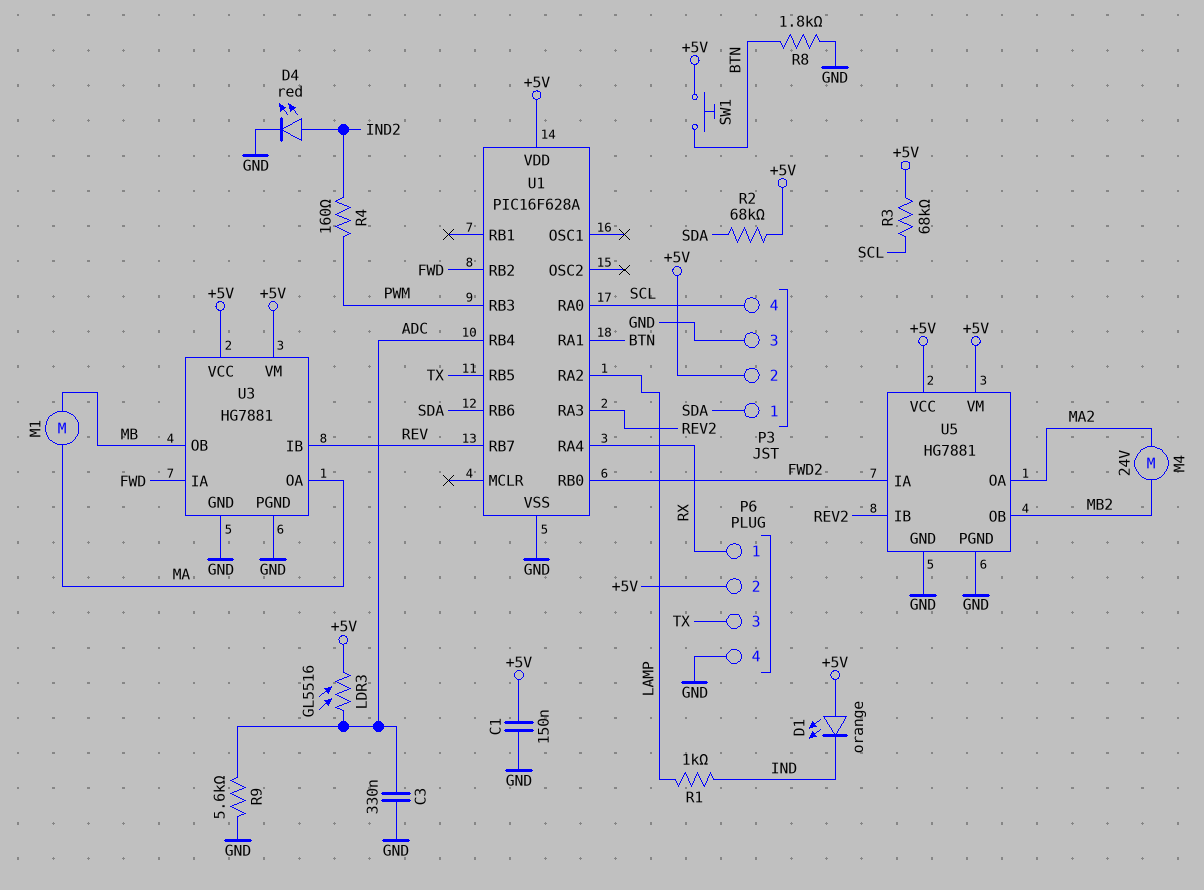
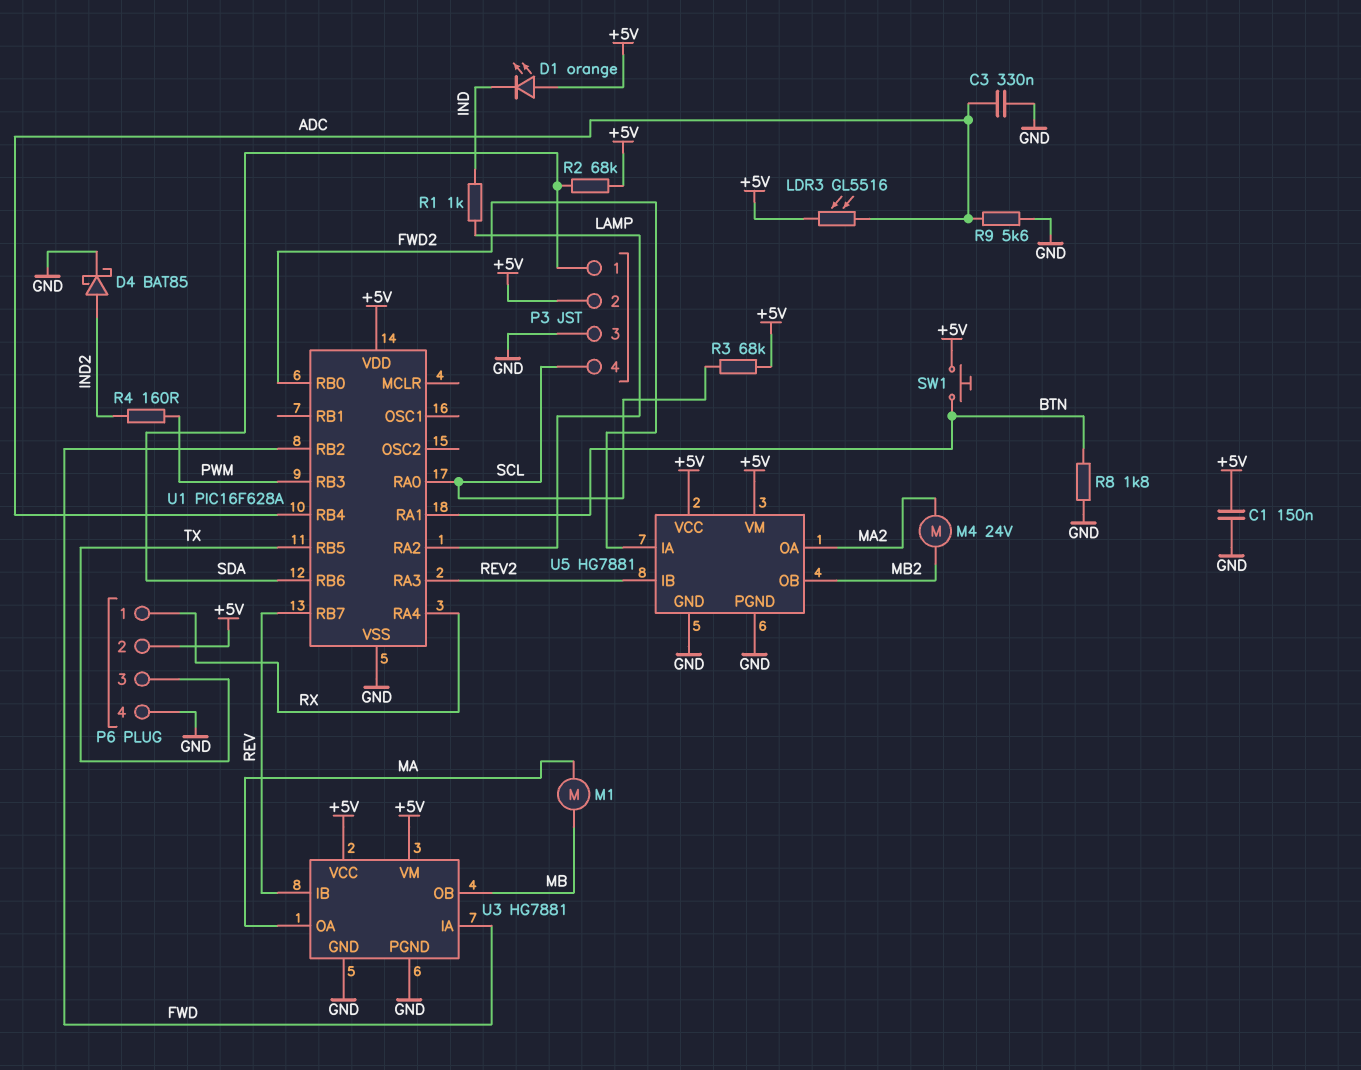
D4: LED red (A IND2, K GND) -> schottky BAT85 (A IND2, K GND)

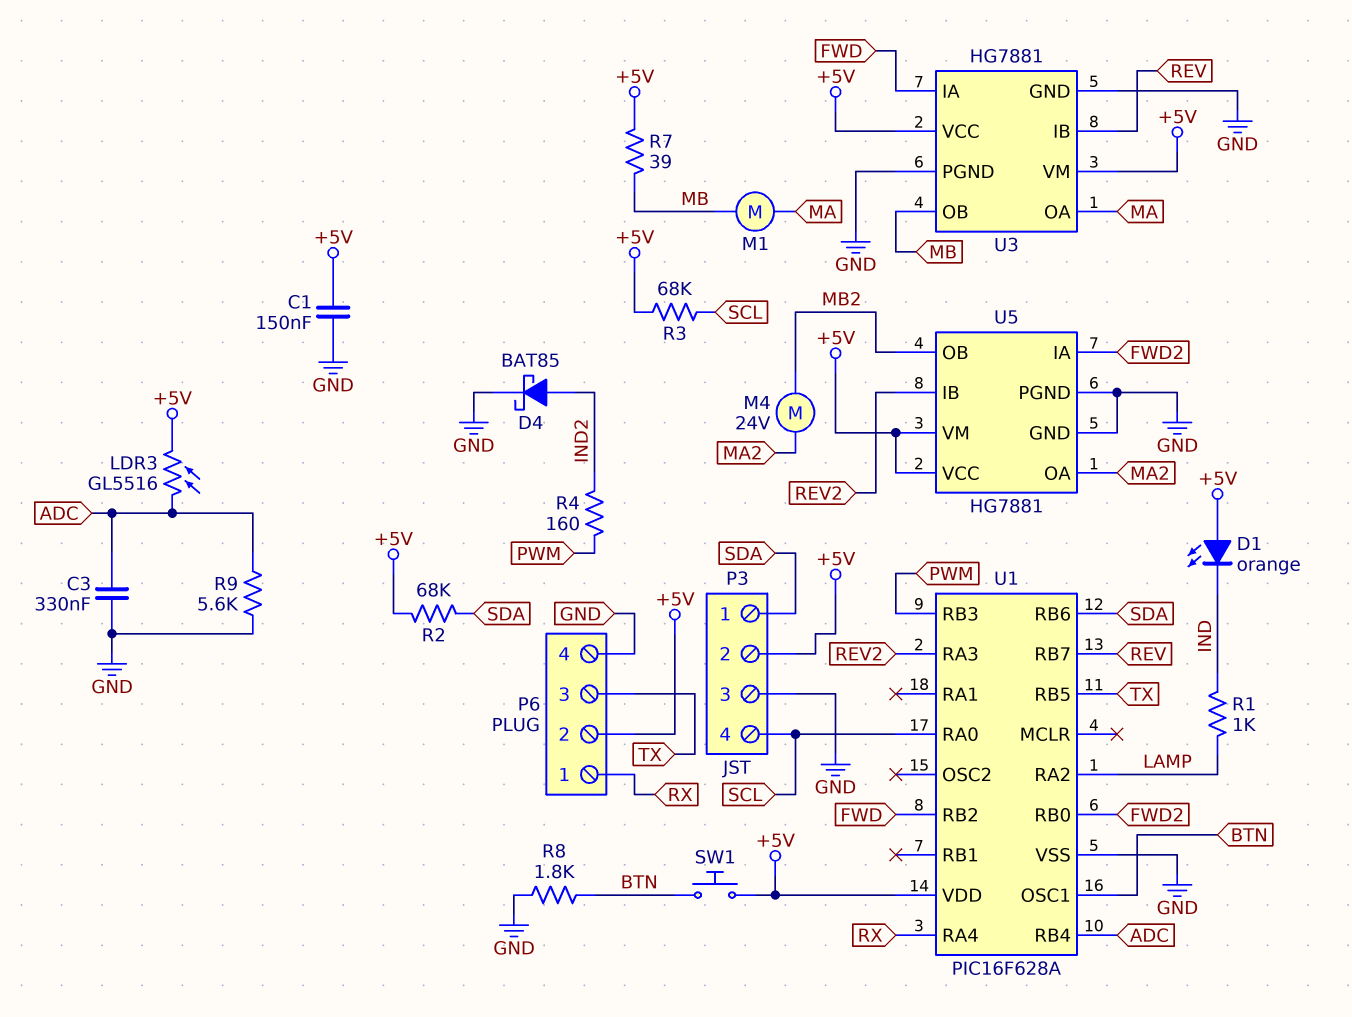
R7: none -> 39 (+5V, MB)
U1 pin OSC1: none -> BTN
U1 pin RA1: BTN -> none

